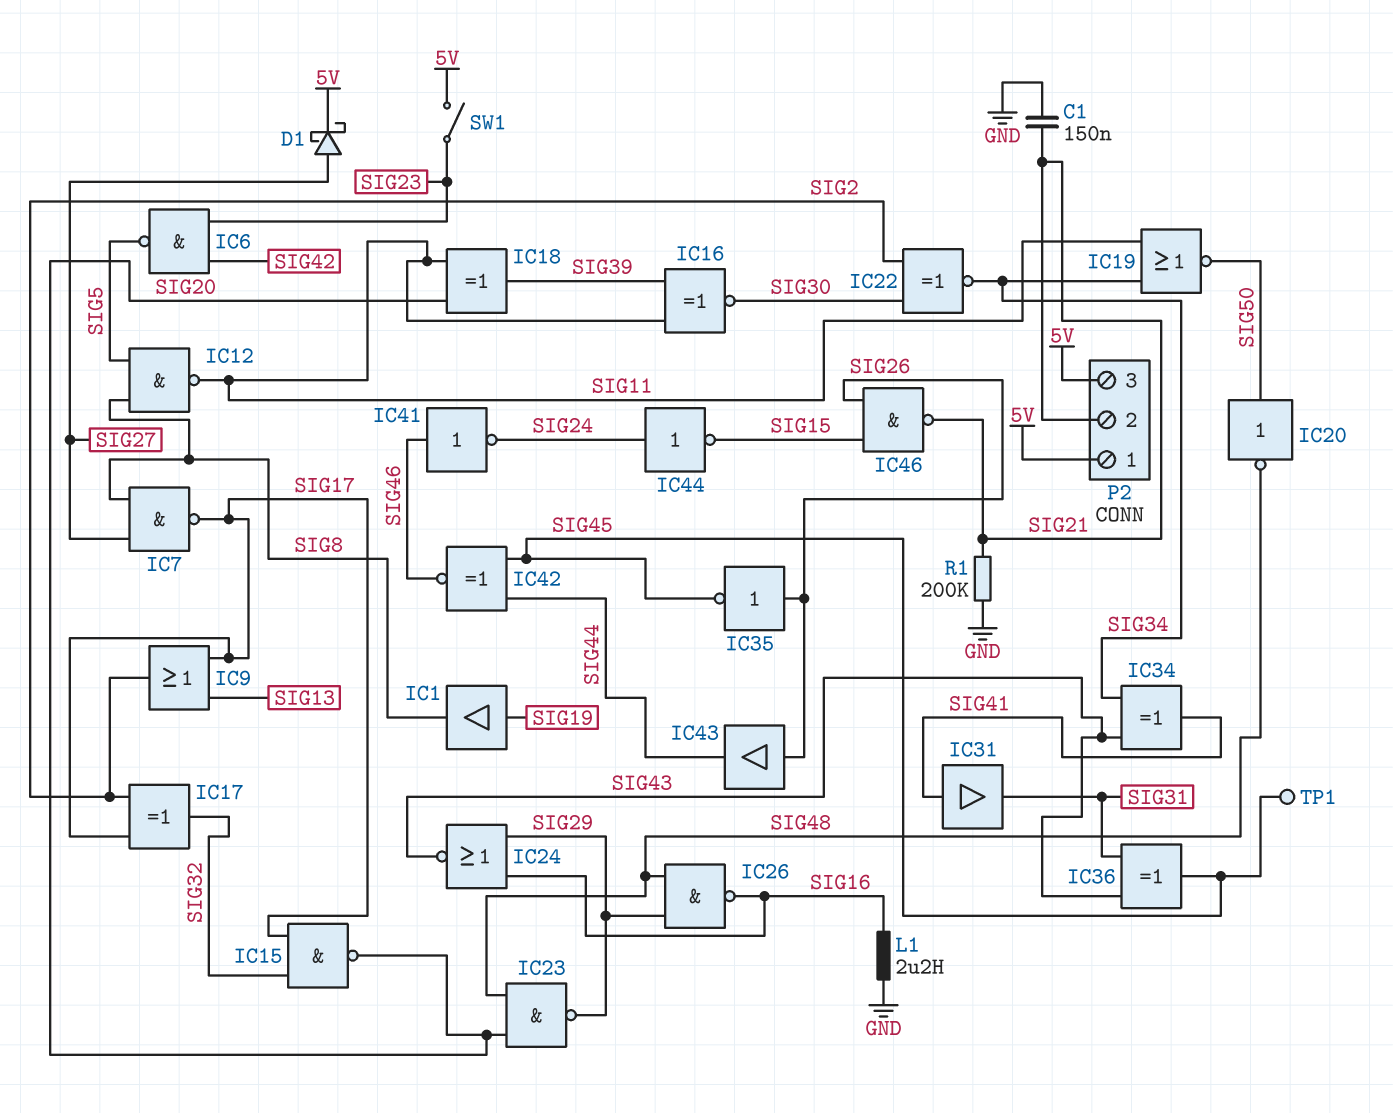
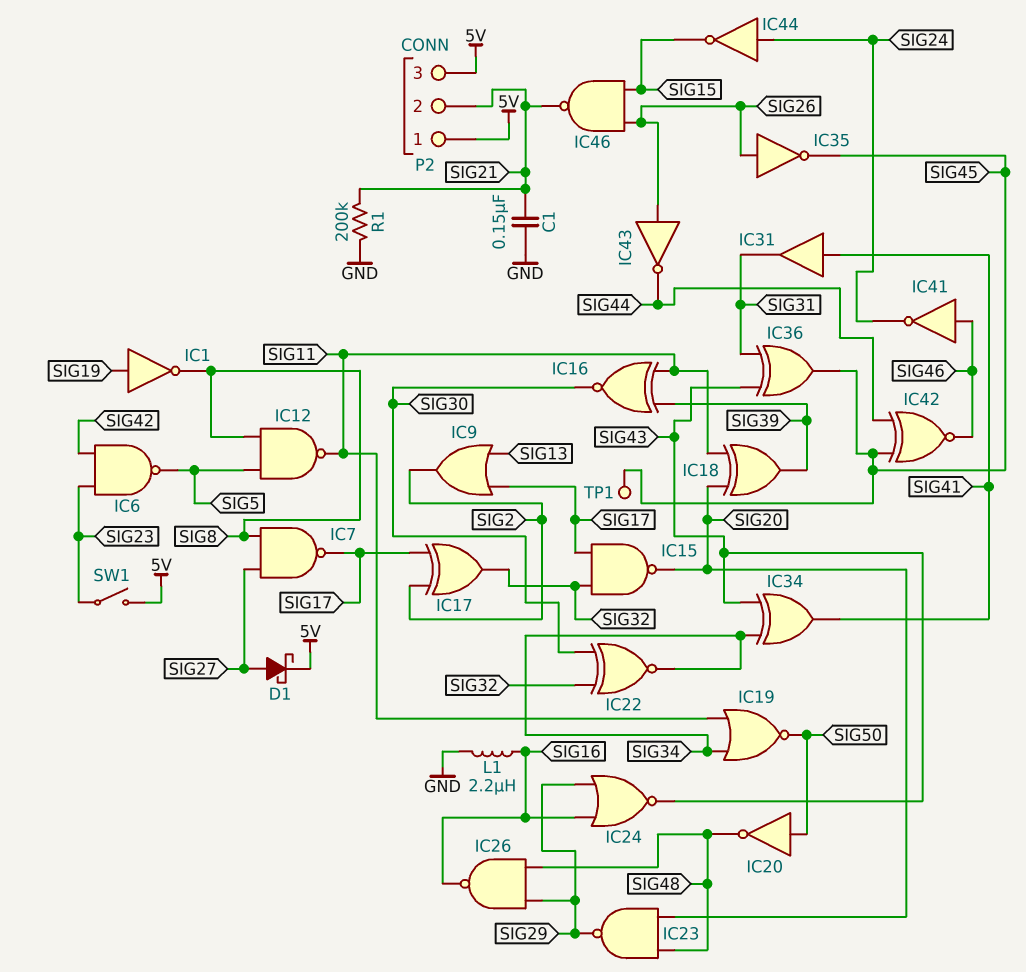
IC1: buffer (in SIG19, out SIG8) -> NOT (in SIG19, out SIG8)
IC22: XNOR (in SIG2, in SIG30, out SIG34) -> XNOR (in SIG30, in SIG32, out SIG34)
IC43: buffer (in SIG26, out SIG44) -> NOT (in SIG26, out SIG44)

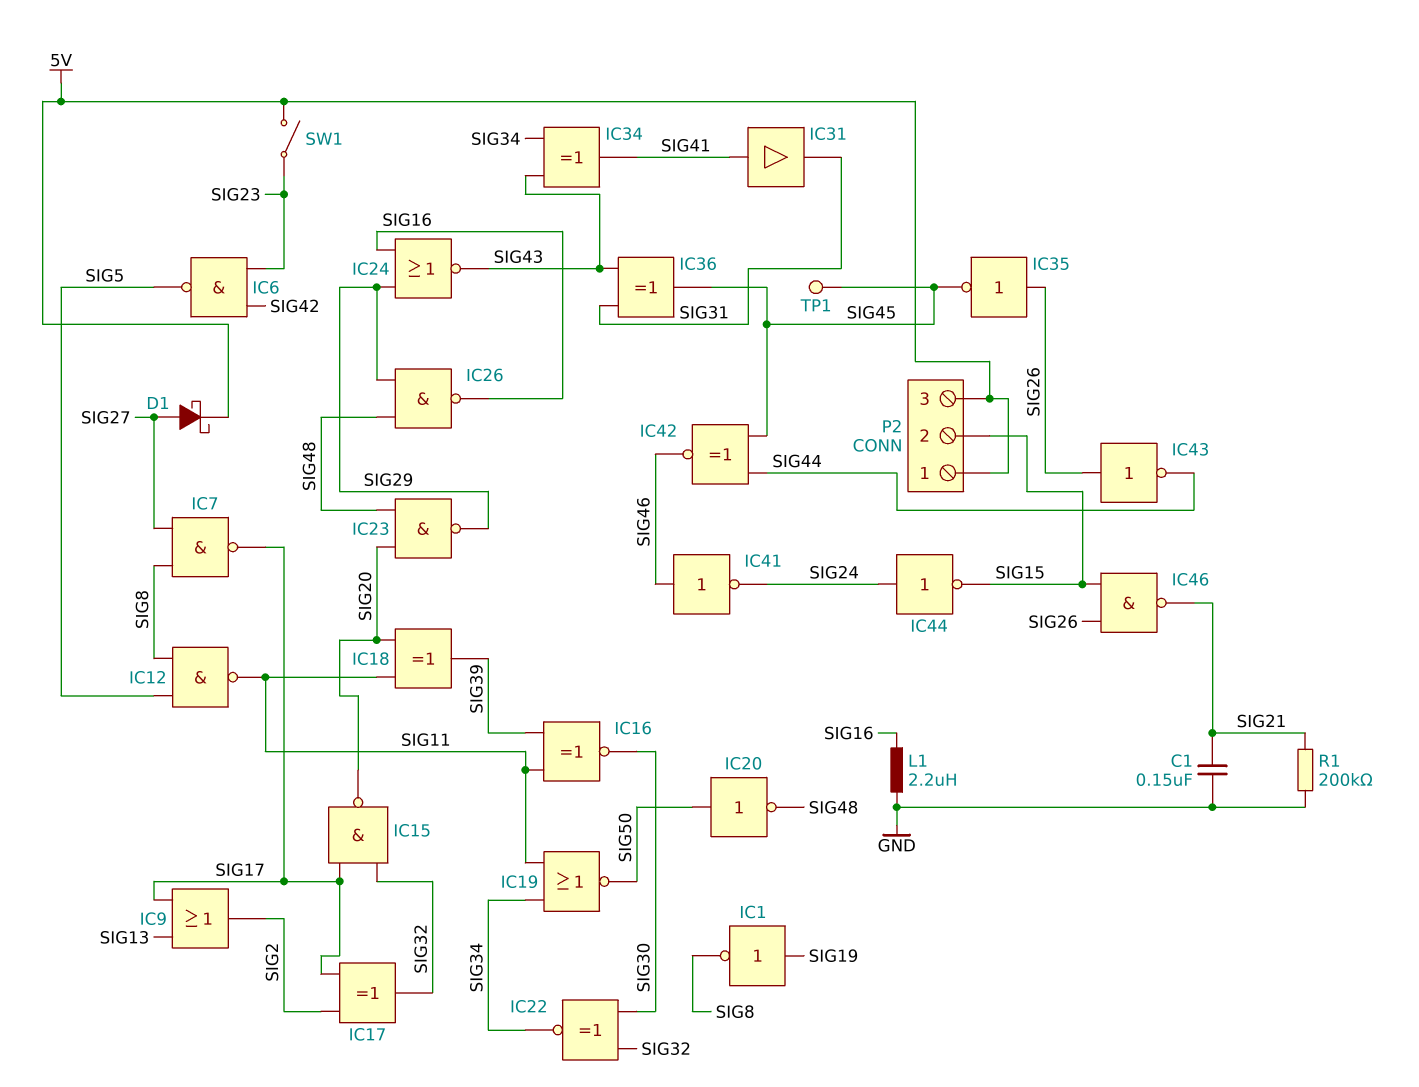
P2 pin 2: SIG21 -> SIG15

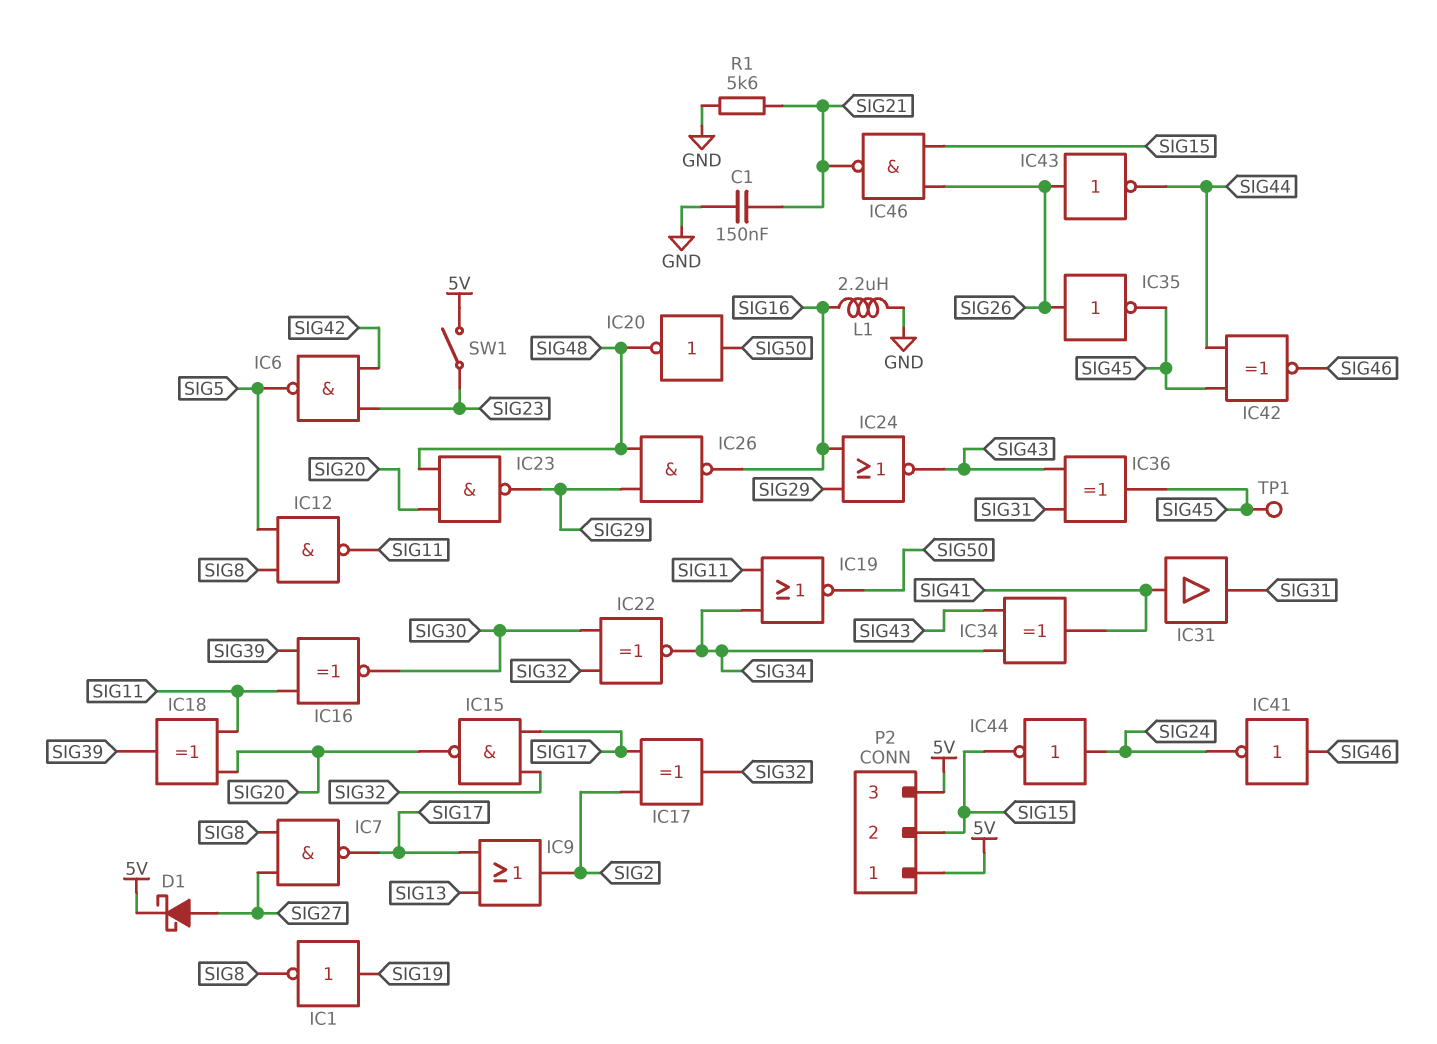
R1: 200k (GND, SIG21) -> 5.6k (GND, SIG21)

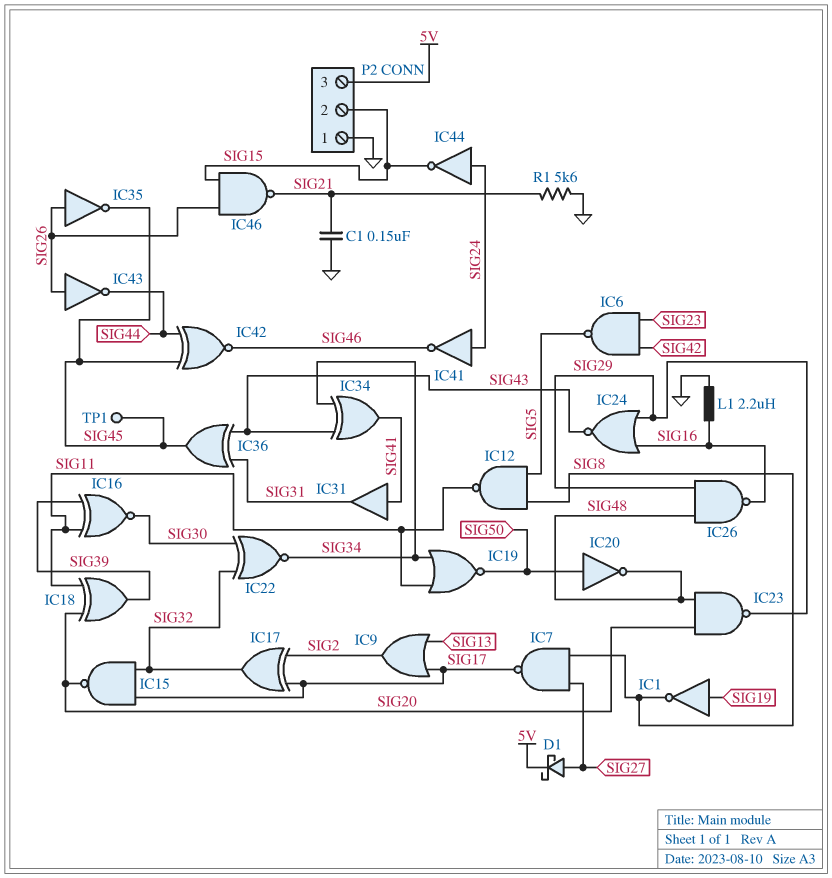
IC41: NOT (in SIG46, out SIG24) -> NOT (in SIG24, out SIG46)
P2 pin 1: 5V -> GND
SW1: switch (5V, SIG23) -> none

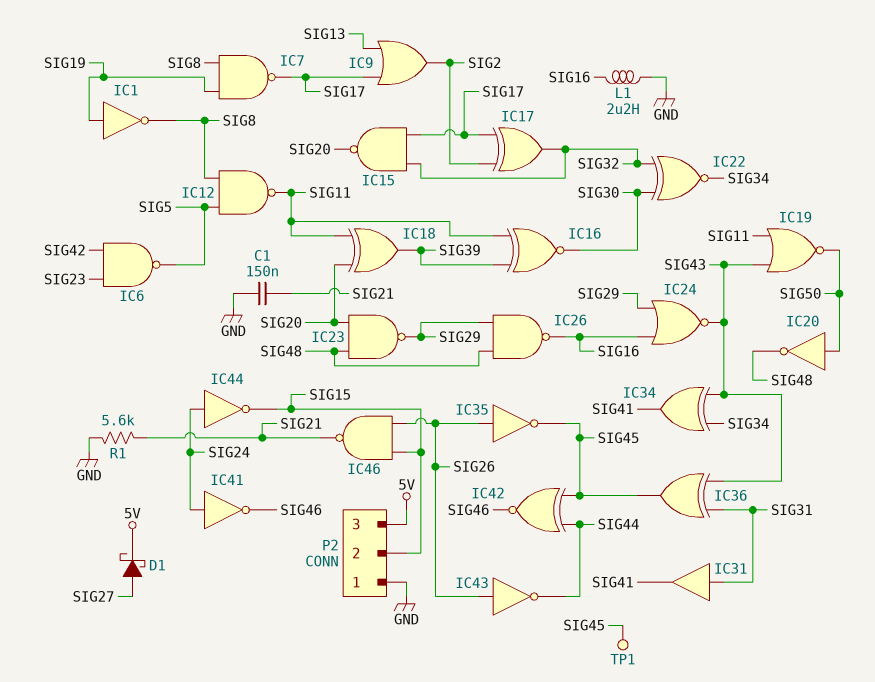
IC7: NAND (in SIG8, in SIG27, out SIG17) -> NAND (in SIG8, in SIG19, out SIG17)
IC19: NOR (in SIG11, in SIG34, out SIG50) -> NOR (in SIG11, in SIG43, out SIG50)
IC31: buffer (in SIG41, out SIG31) -> buffer (in SIG31, out SIG41)

